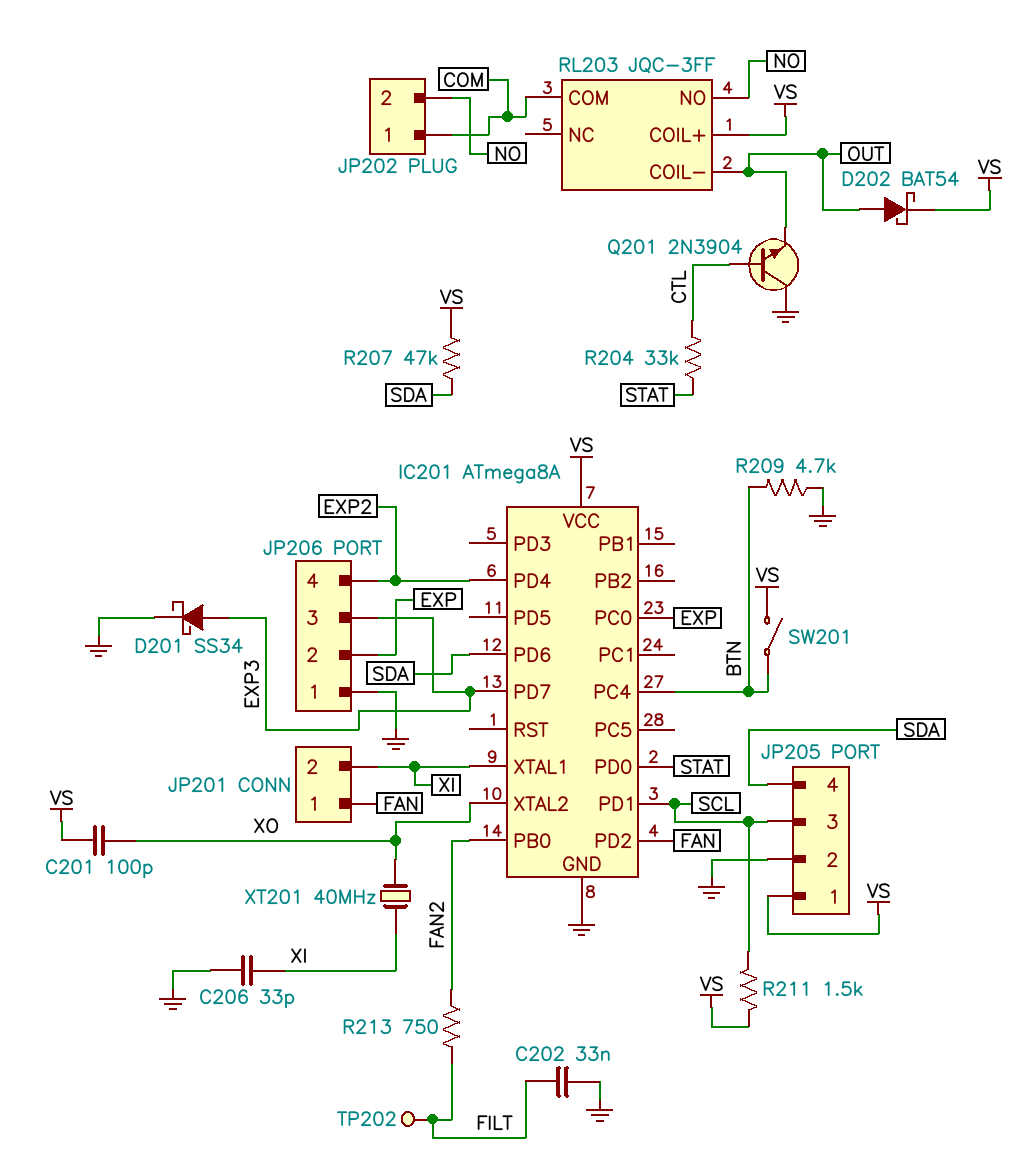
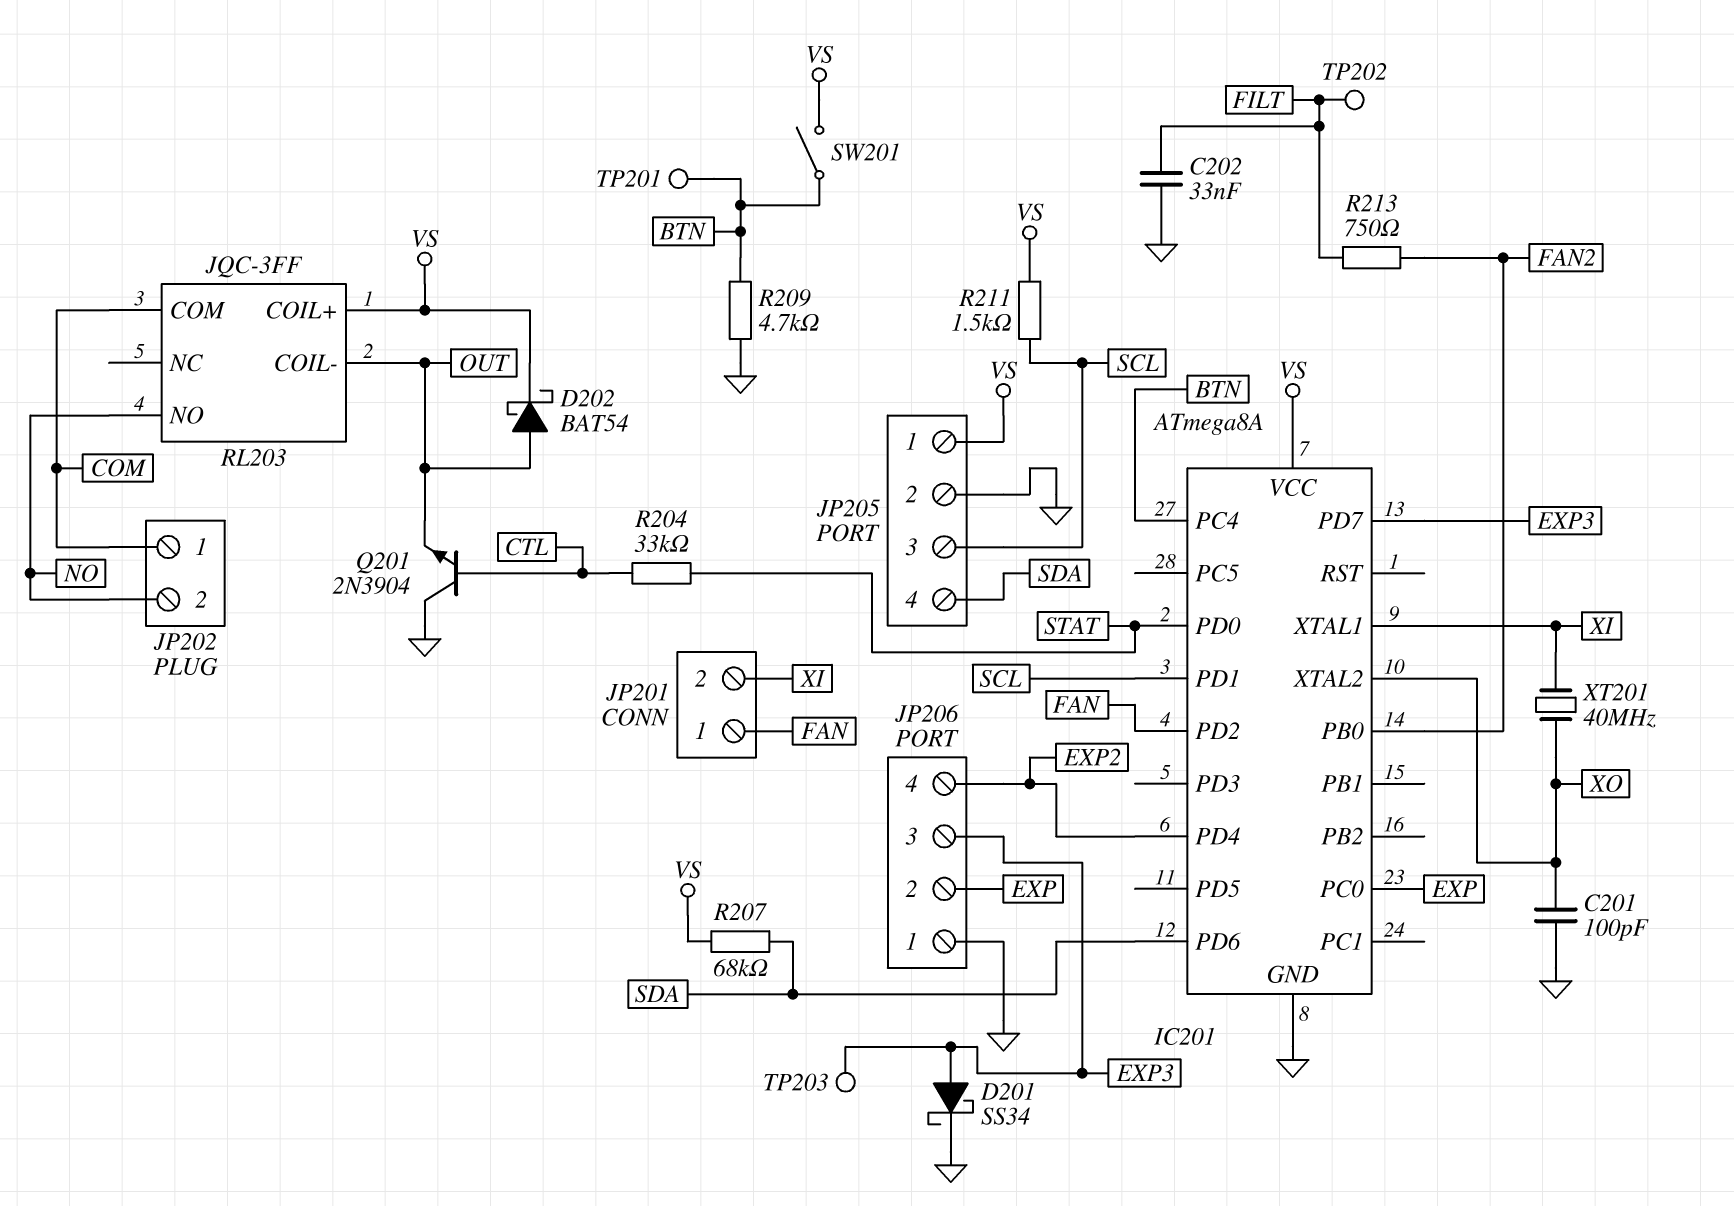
C201: 100pF (VS, XO) -> 100pF (GND, XO)
C206: 33pF (GND, XI) -> none
R207: 47k (SDA, VS) -> 68k (SDA, VS)
TP201: none -> test point (BTN)
TP203: none -> test point (EXP3)

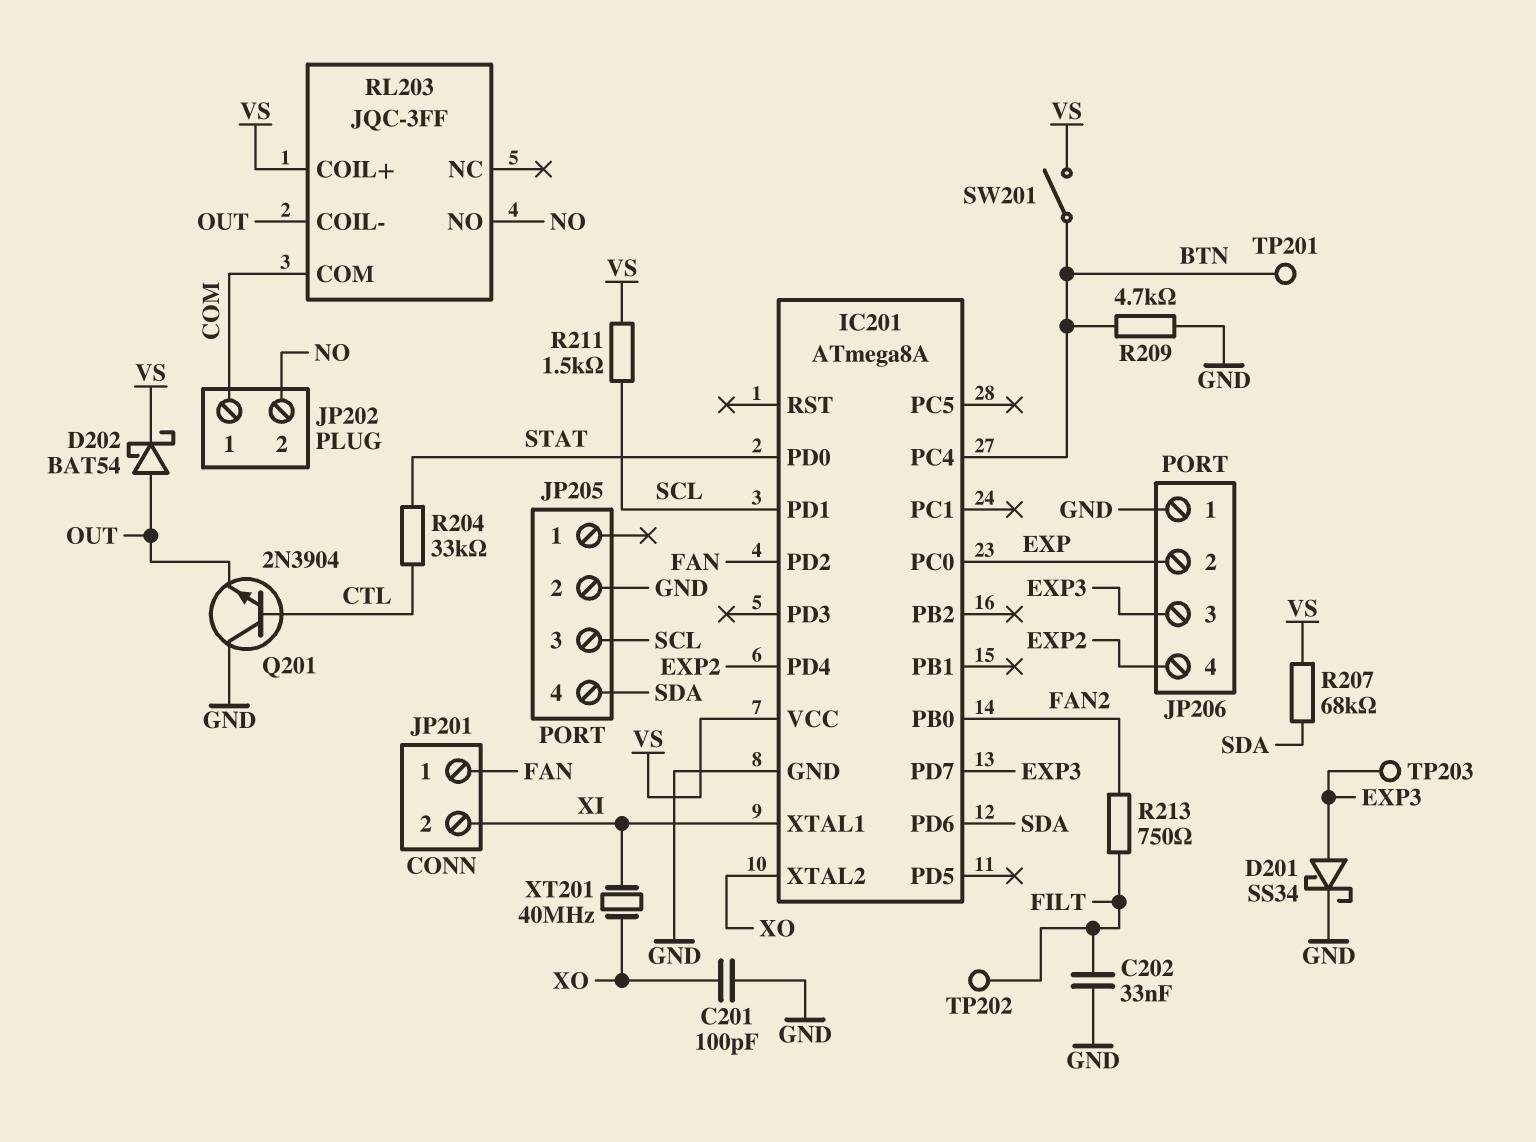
JP205 pin 1: VS -> none

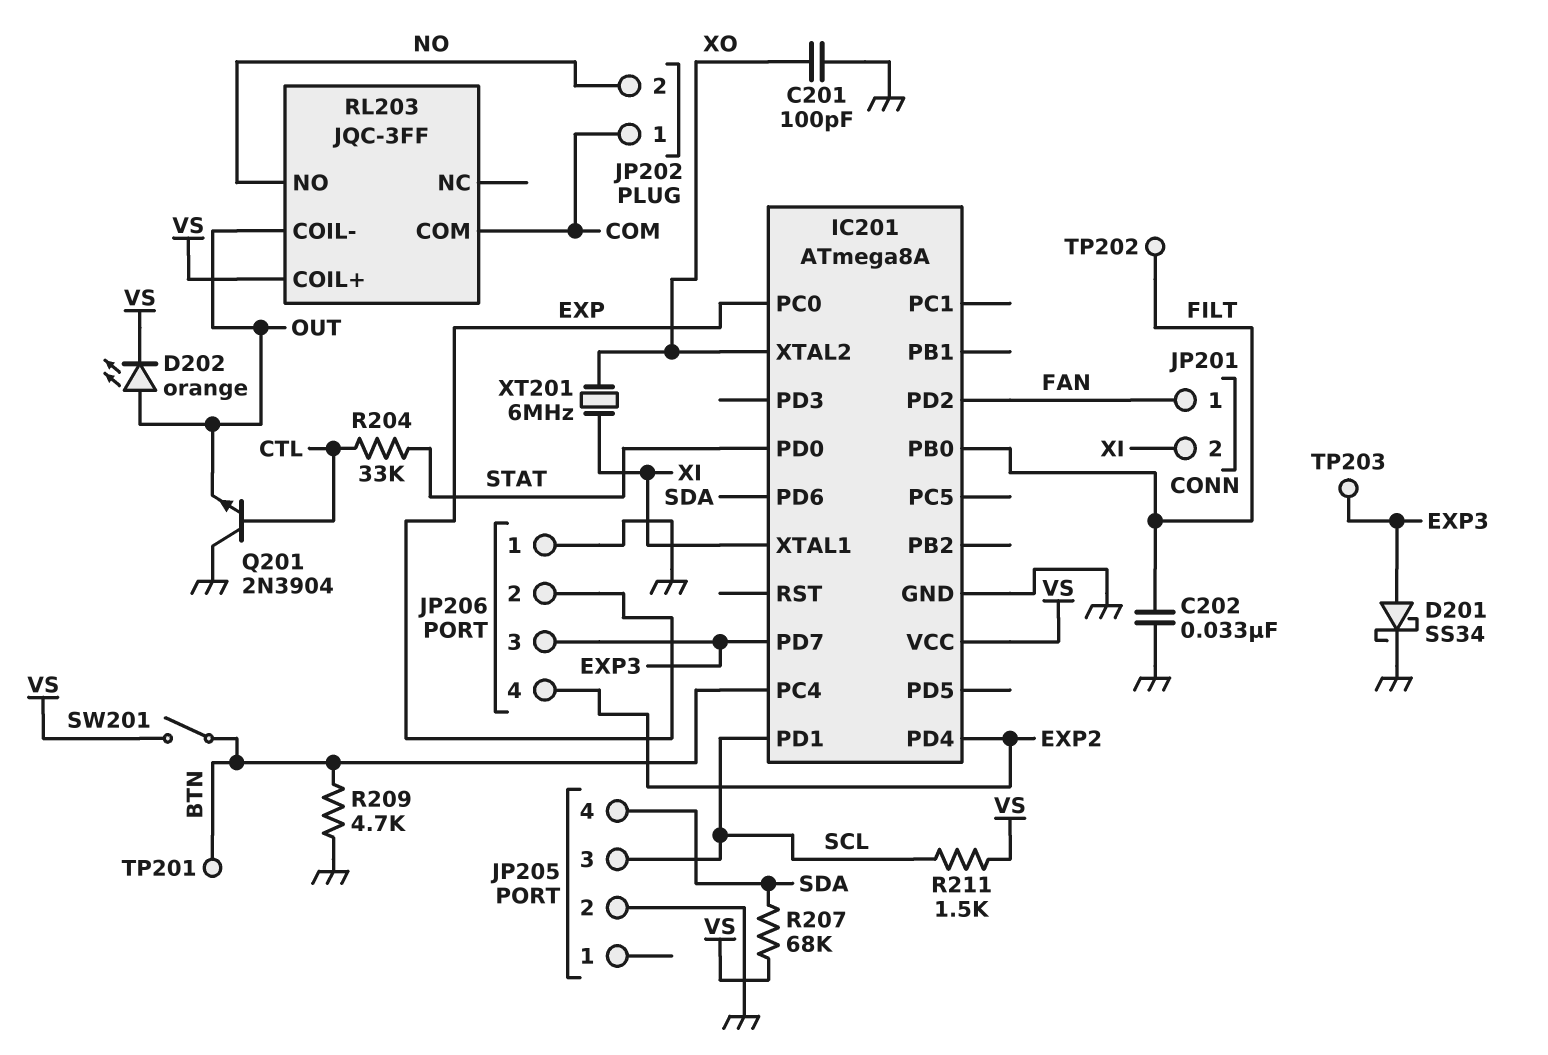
D202: schottky BAT54 (A OUT, K VS) -> LED orange (A OUT, K VS)
IC201 pin PB0: FAN2 -> FILT
R213: 750 (FAN2, FILT) -> none
XT201: 40MHz (XI, XO) -> 6MHz (XI, XO)

